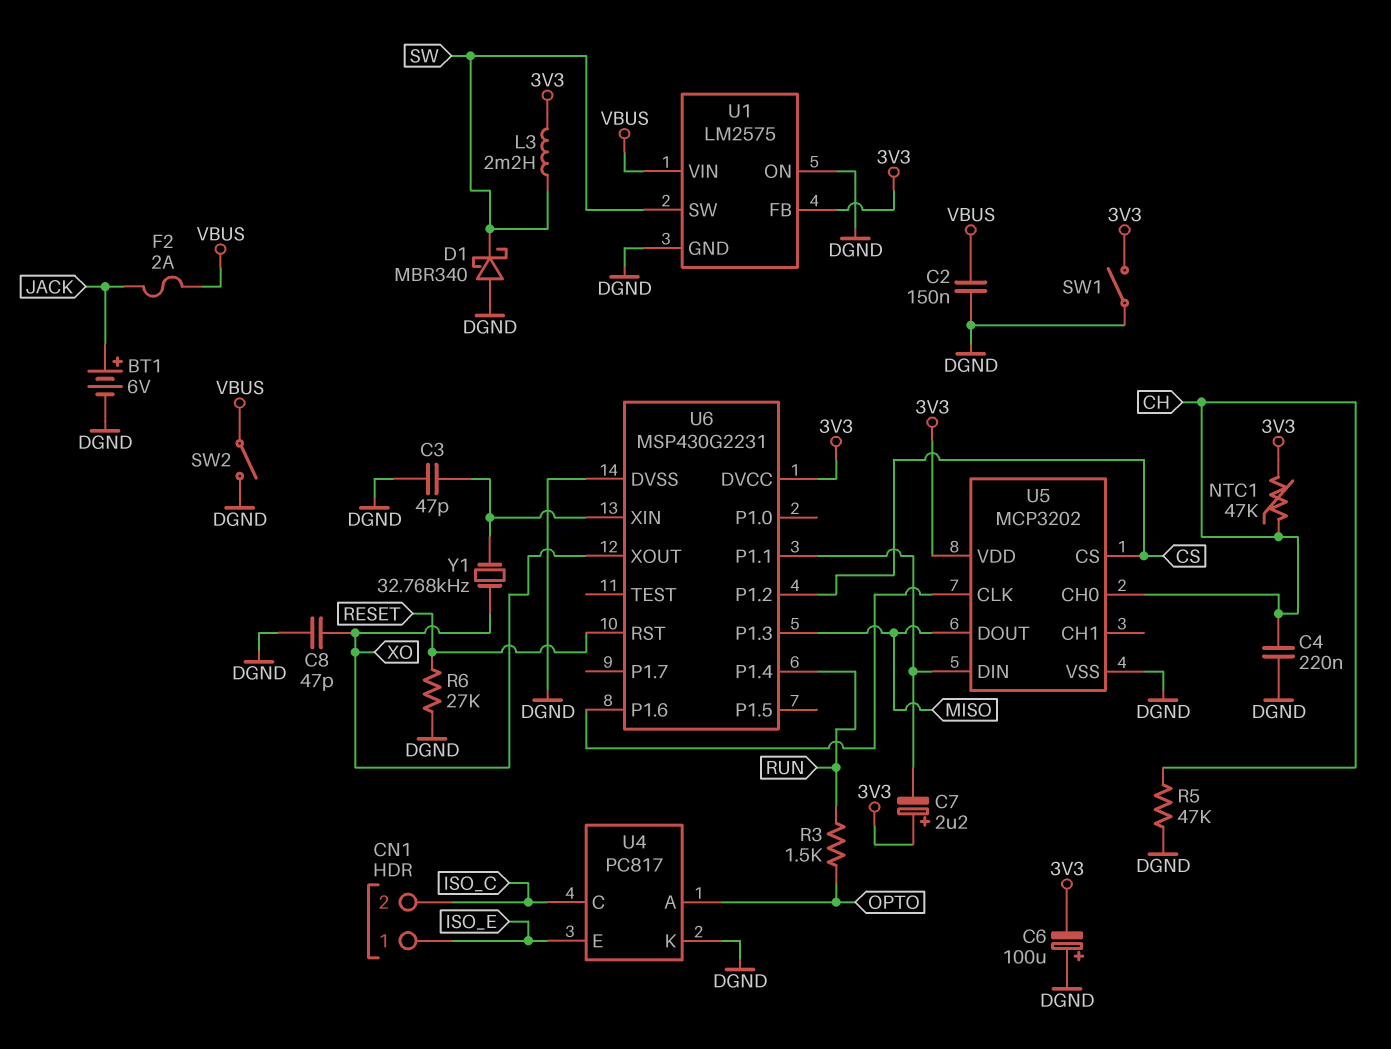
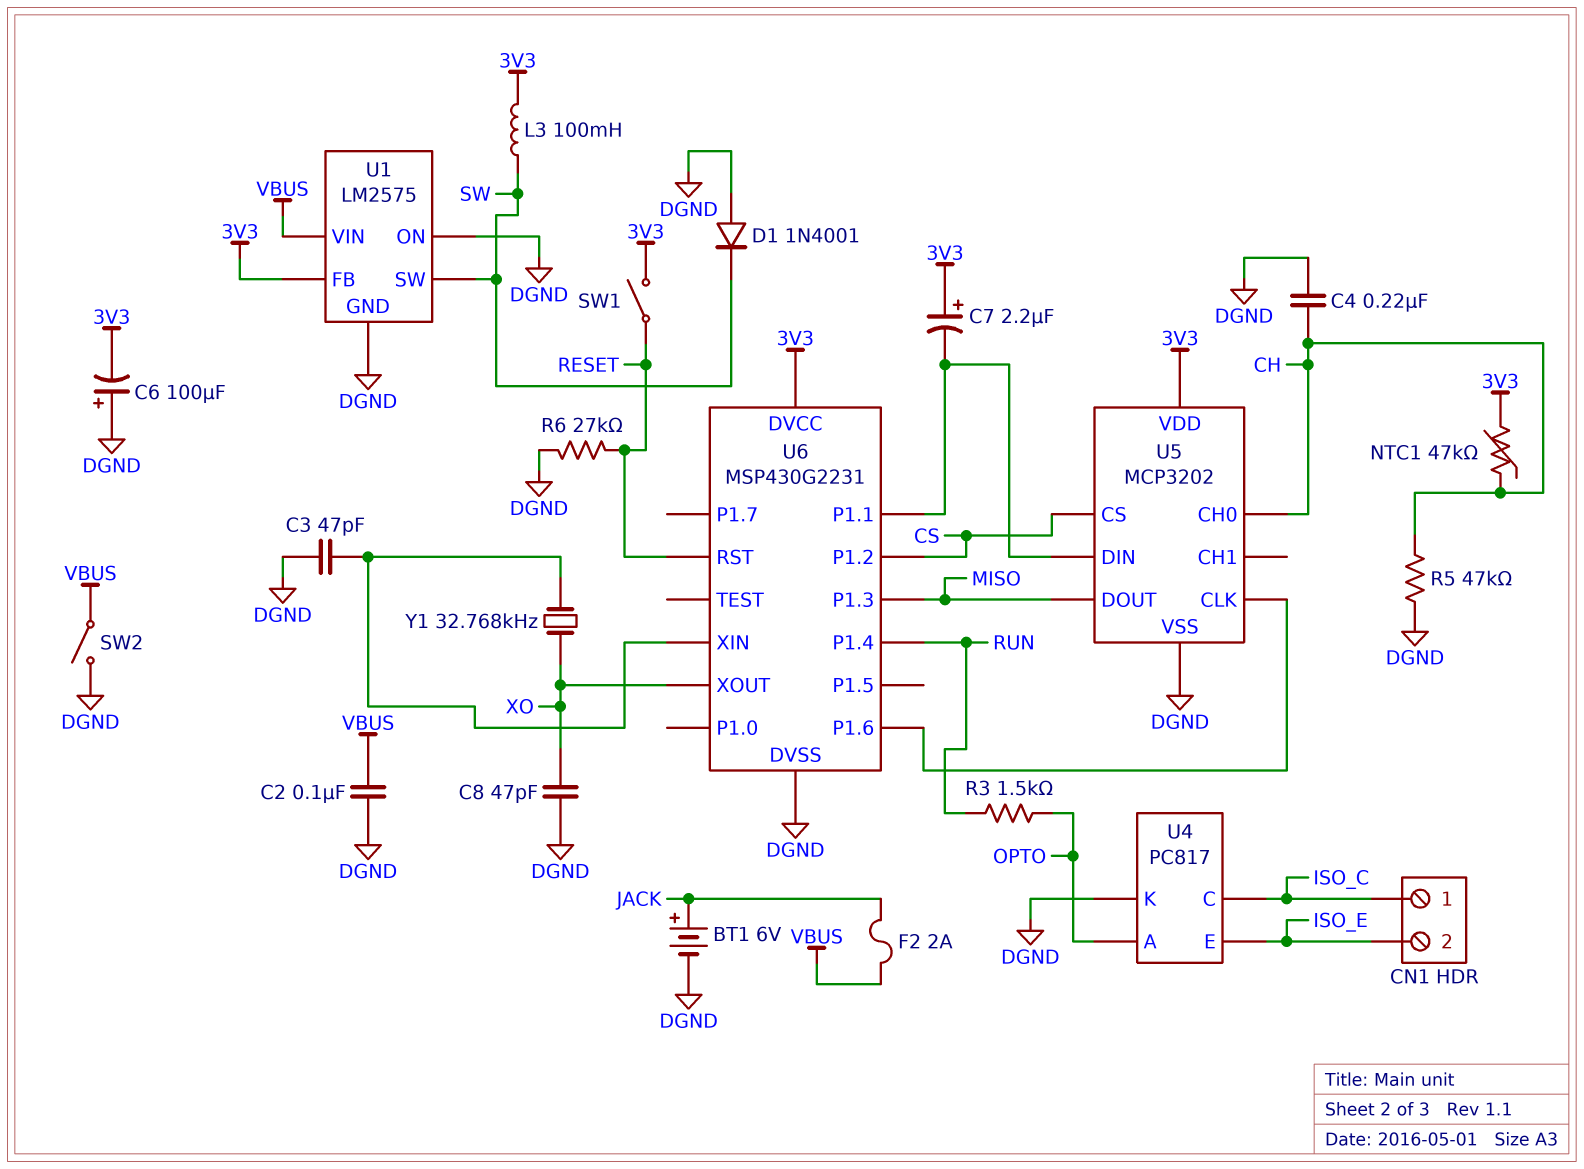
C2: 150nF (DGND, VBUS) -> 100nF (DGND, VBUS)
CN1 pin 1: ISO_E -> ISO_C
CN1 pin 2: ISO_C -> ISO_E
D1: schottky MBR340 (A DGND, K SW) -> diode 1N4001 (A DGND, K SW)
L3: 2.2mH (3V3, SW) -> 100mH (3V3, SW)
SW1: switch (3V3, DGND) -> switch (3V3, RESET)

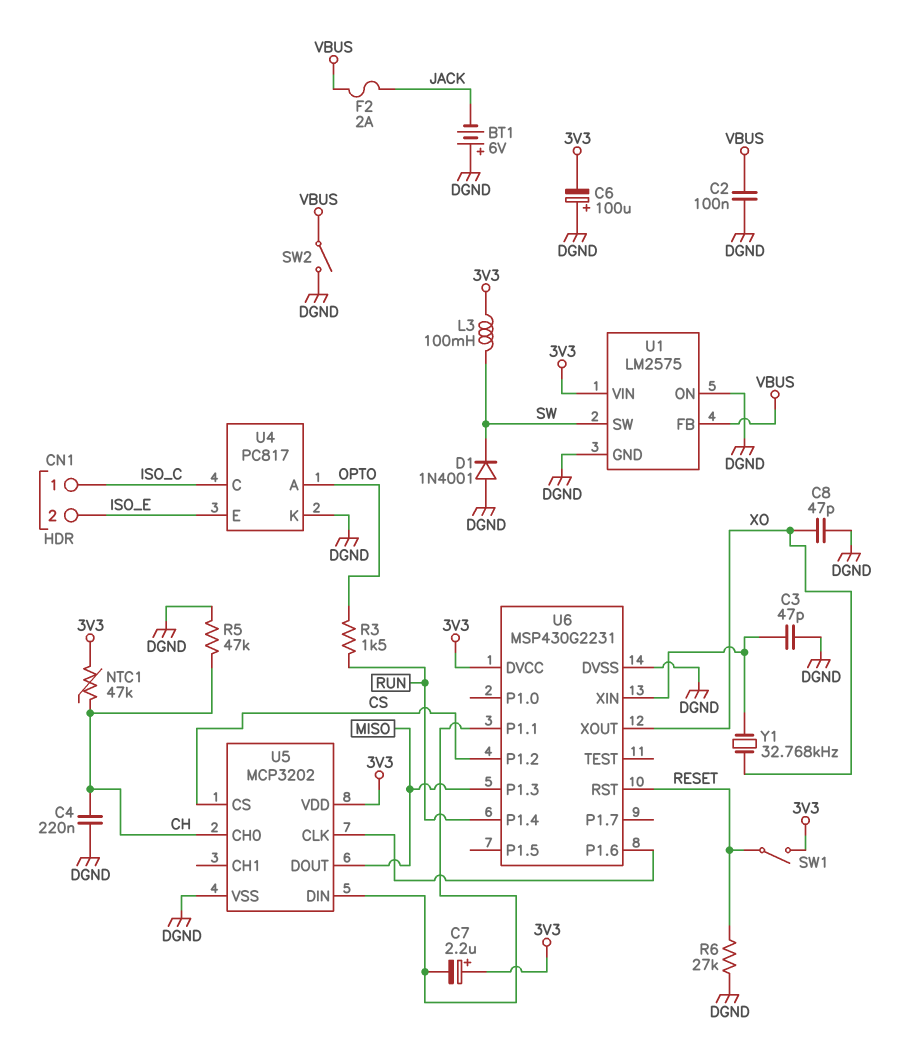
BT1: 6V (plus JACK, minus DGND) -> 6V (plus DGND, minus JACK)
U1 pin FB: 3V3 -> VBUS
U1 pin VIN: VBUS -> 3V3

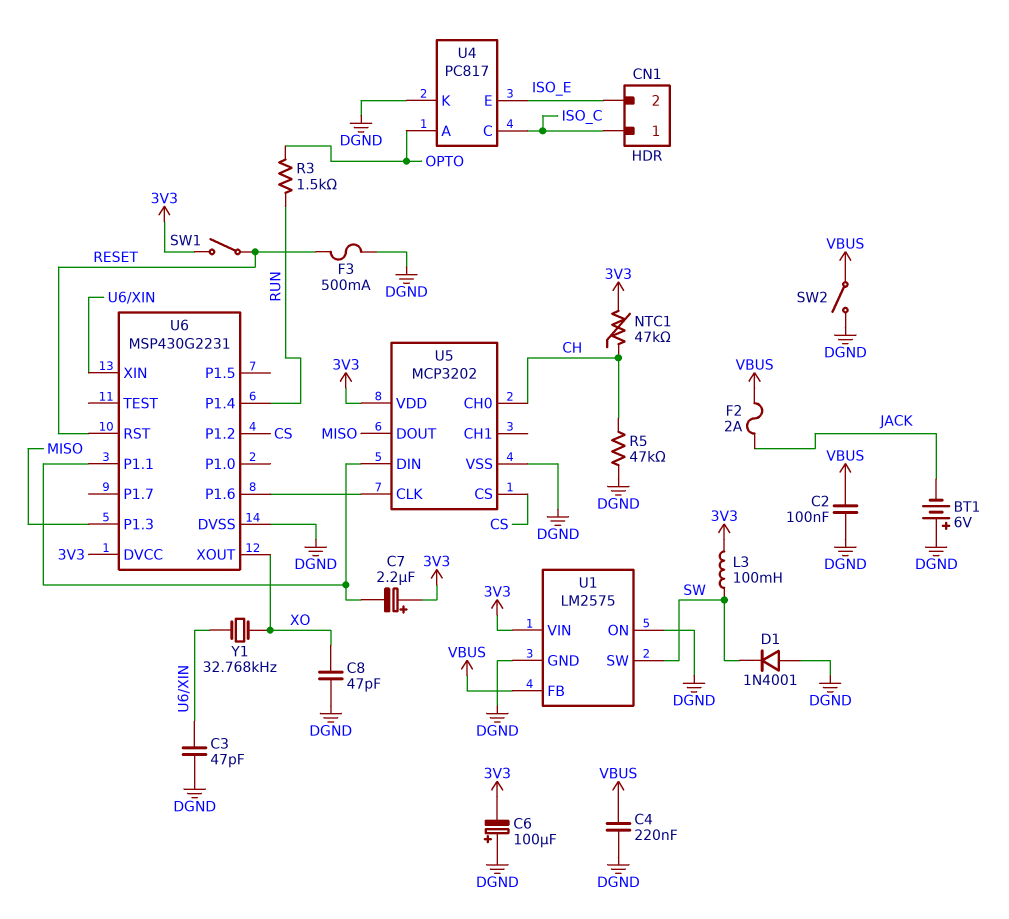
C4: 220nF (CH, DGND) -> 220nF (DGND, VBUS)
F3: none -> 500mA (DGND, RESET)
R6: 27k (DGND, RESET) -> none

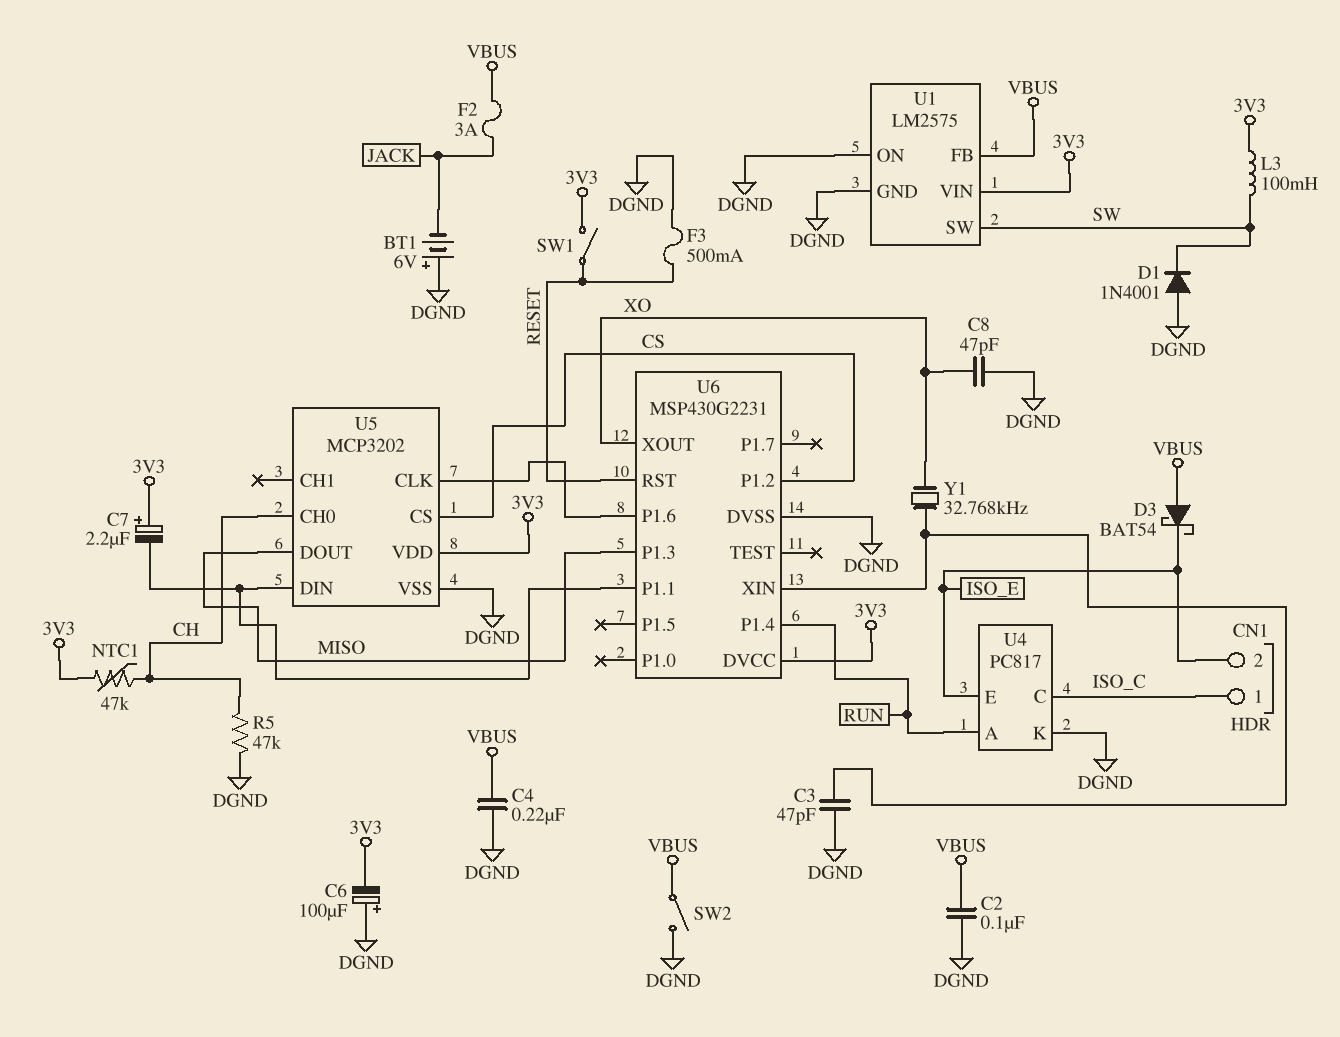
D3: none -> schottky BAT54 (A VBUS, K ISO_E)
F2: 2A (JACK, VBUS) -> 3A (JACK, VBUS)
R3: 1.5k (OPTO, RUN) -> none
U4 pin A: OPTO -> RUN

